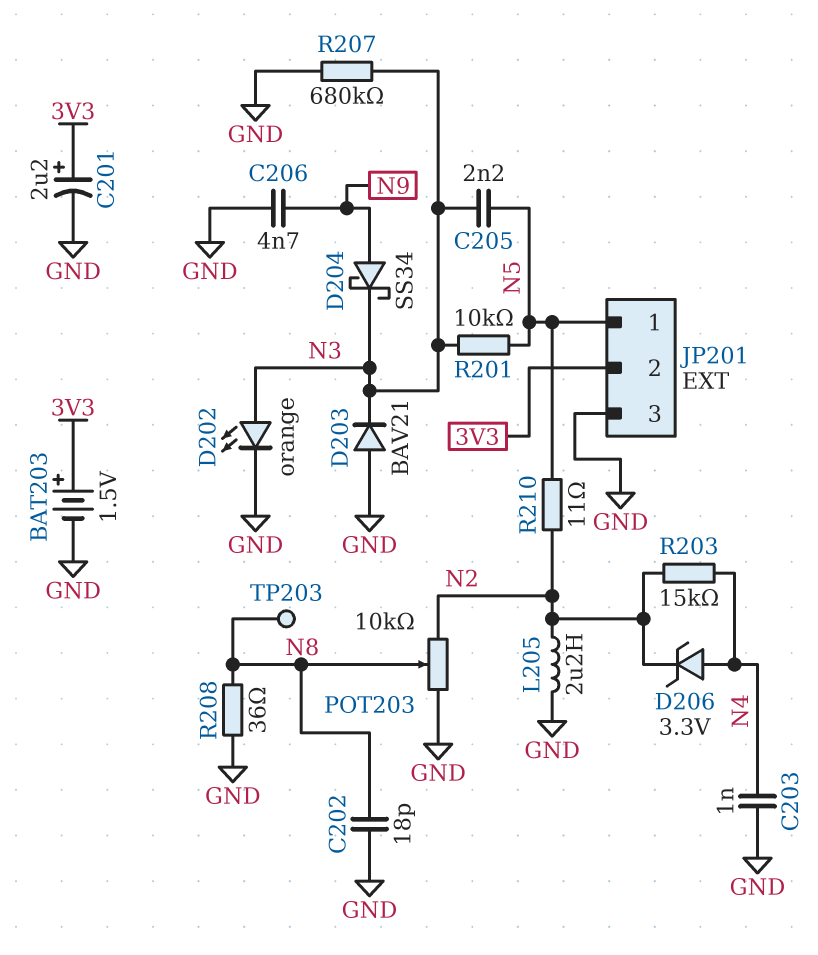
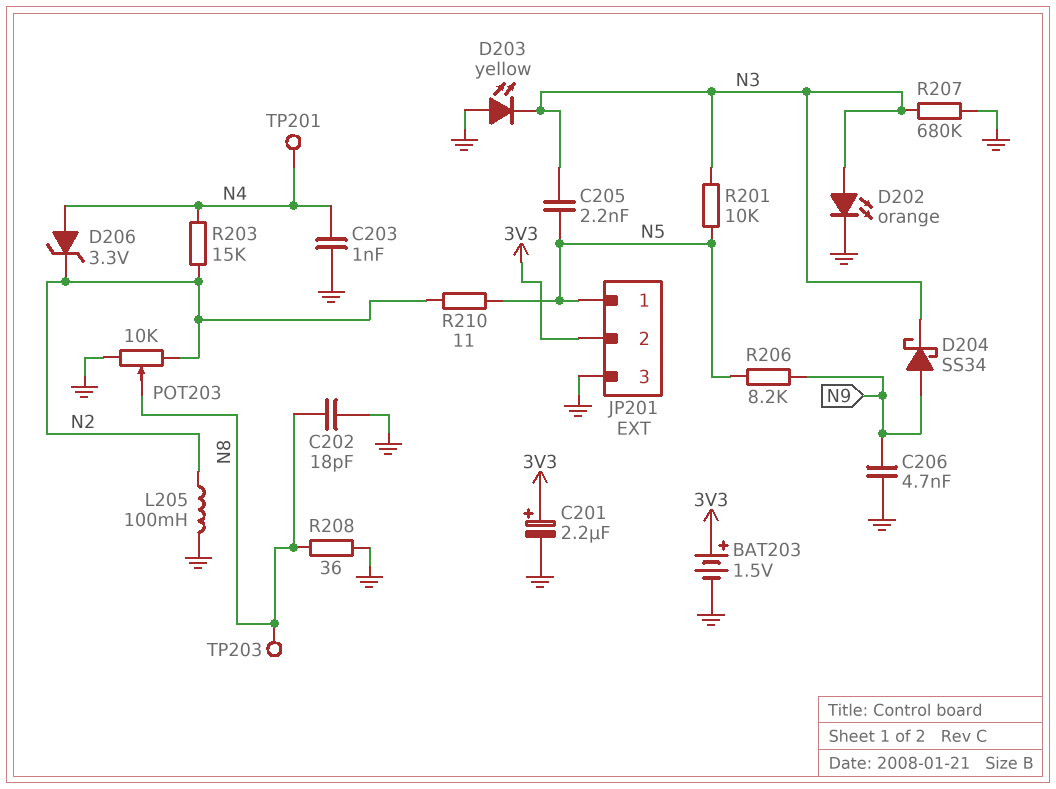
D203: diode BAV21 (A GND, K N3) -> LED yellow (A GND, K N3)
L205: 2.2uH (GND, N2) -> 100mH (GND, N2)
R206: none -> 8.2k (N5, N9)
TP201: none -> test point (N4)

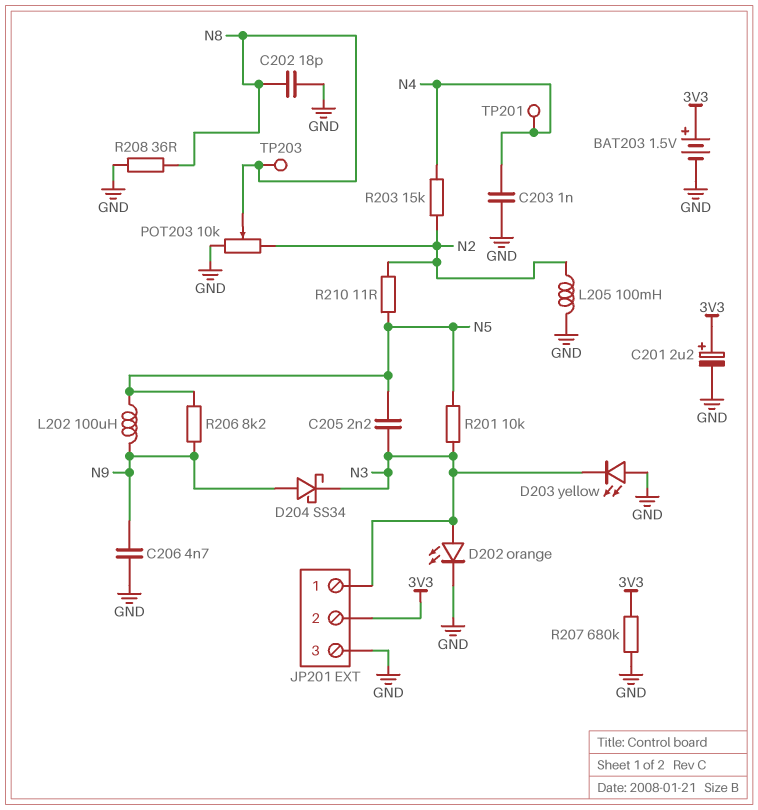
D206: zener 3.3V (A N4, K N2) -> none
JP201 pin 1: N5 -> N3
L202: none -> 100uH (N5, N9)
R207: 680k (GND, N3) -> 680k (3V3, GND)

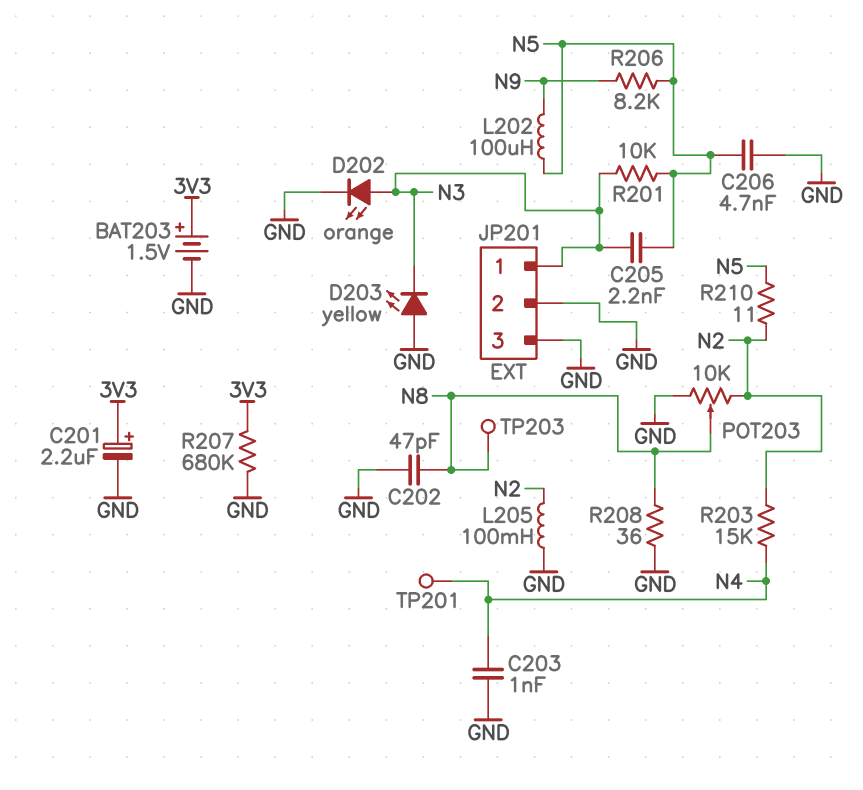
C202: 18pF (GND, N8) -> 47pF (GND, N8)
C206: 4.7nF (GND, N9) -> 4.7nF (GND, N5)
D204: schottky SS34 (A N9, K N3) -> none
JP201 pin 2: 3V3 -> GND

